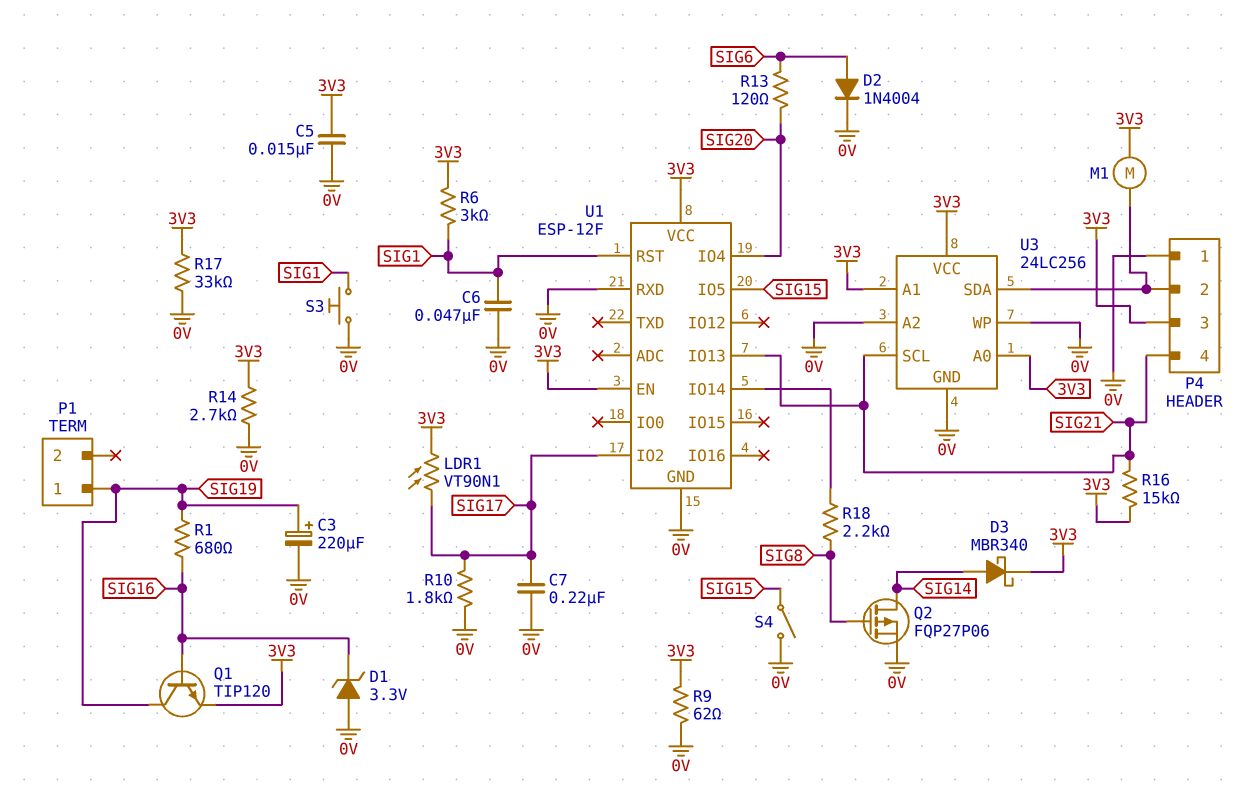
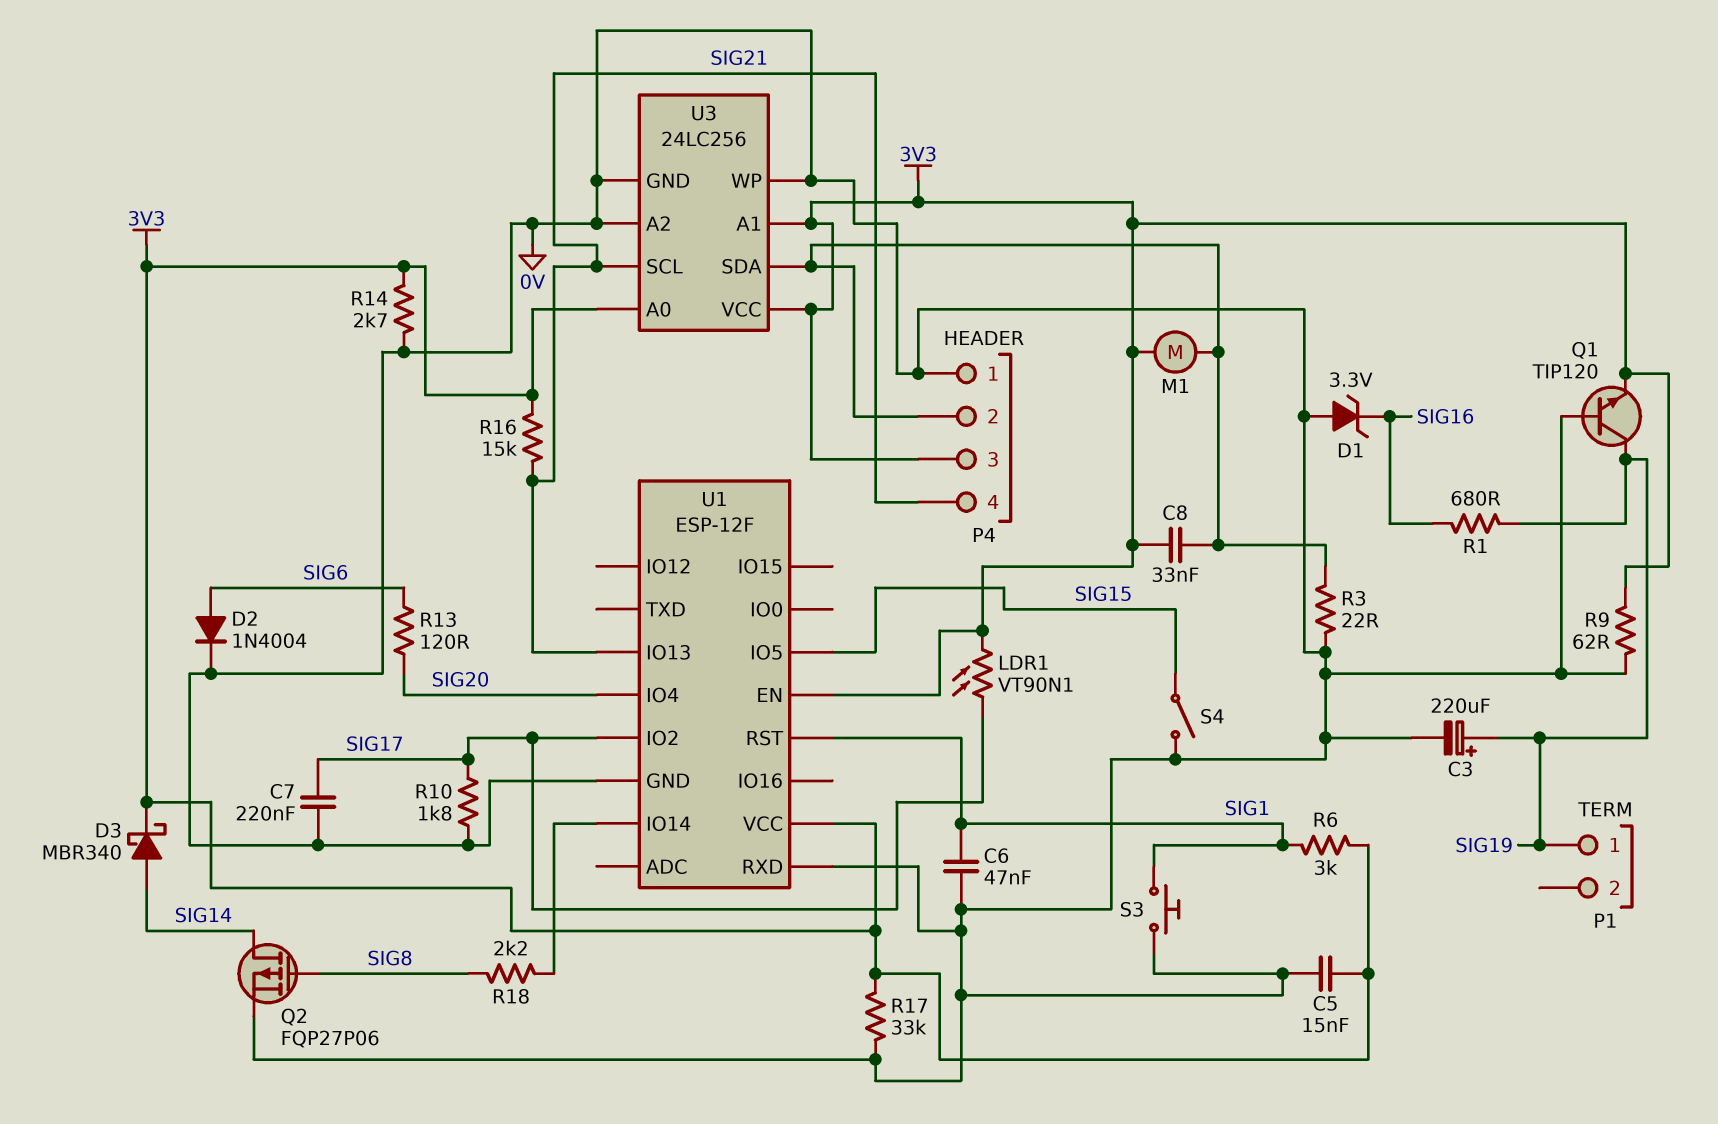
C8: none -> 33nF (3V3, P4/2)
Q1: NPN TIP120 (B SIG16, C SIG19, E 3V3) -> NPN TIP120 (B 0V, C SIG19, E 3V3)
R3: none -> 22 (0V, P4/2)

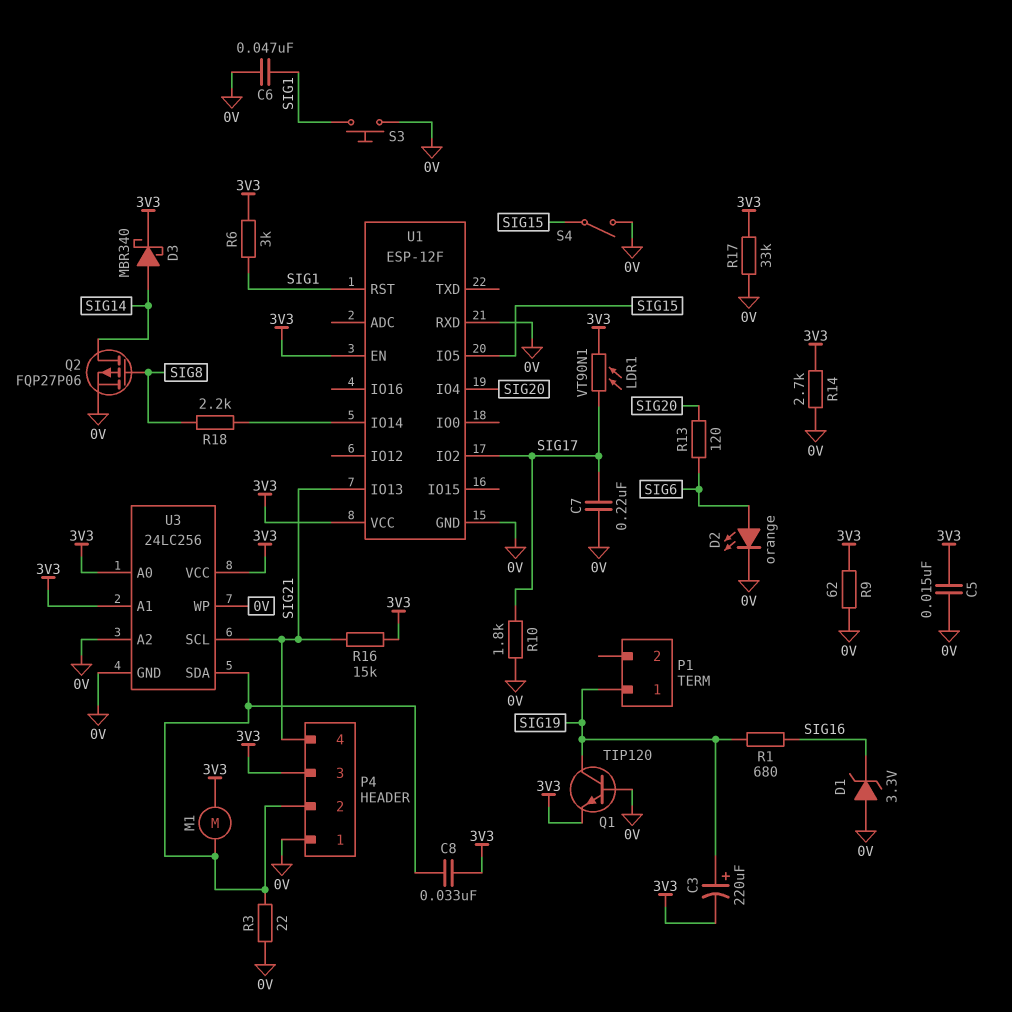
C3: 220uF (plus SIG19, minus 0V) -> 220uF (plus SIG19, minus 3V3)
D2: diode 1N4004 (A SIG6, K 0V) -> LED orange (A SIG6, K 0V)

